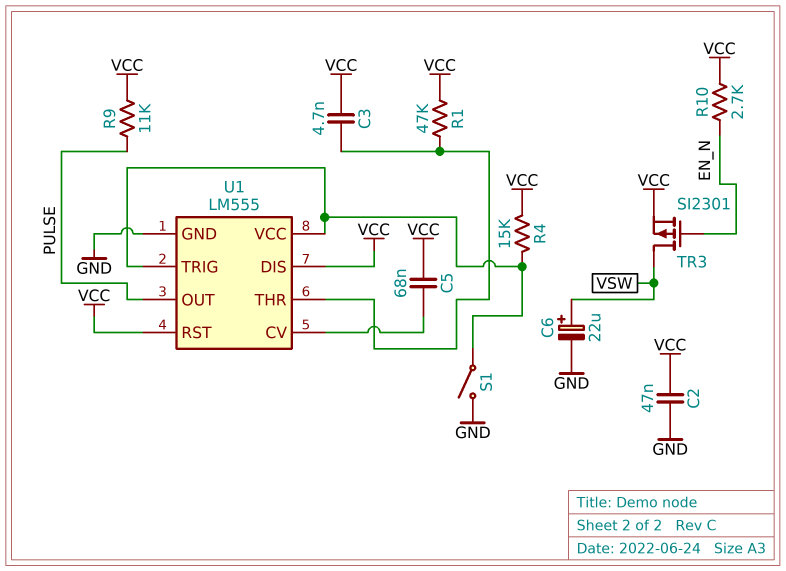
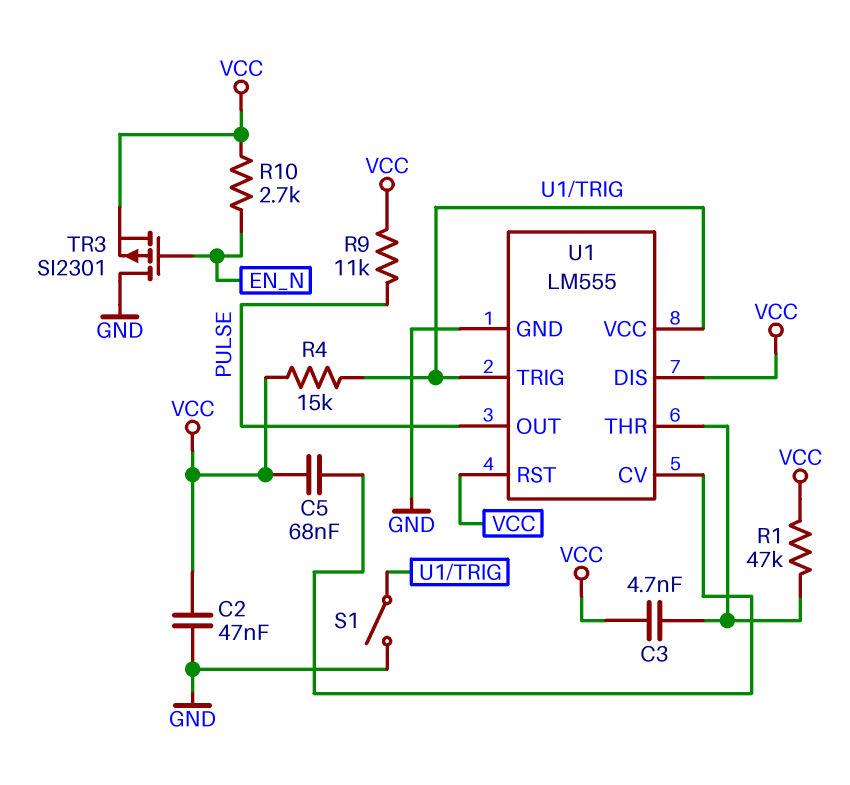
C6: 22uF (plus VSW, minus GND) -> none
TR3: PMOS SI2301 (G EN_N, D VSW, S VCC) -> PMOS SI2301 (G EN_N, D GND, S VCC)

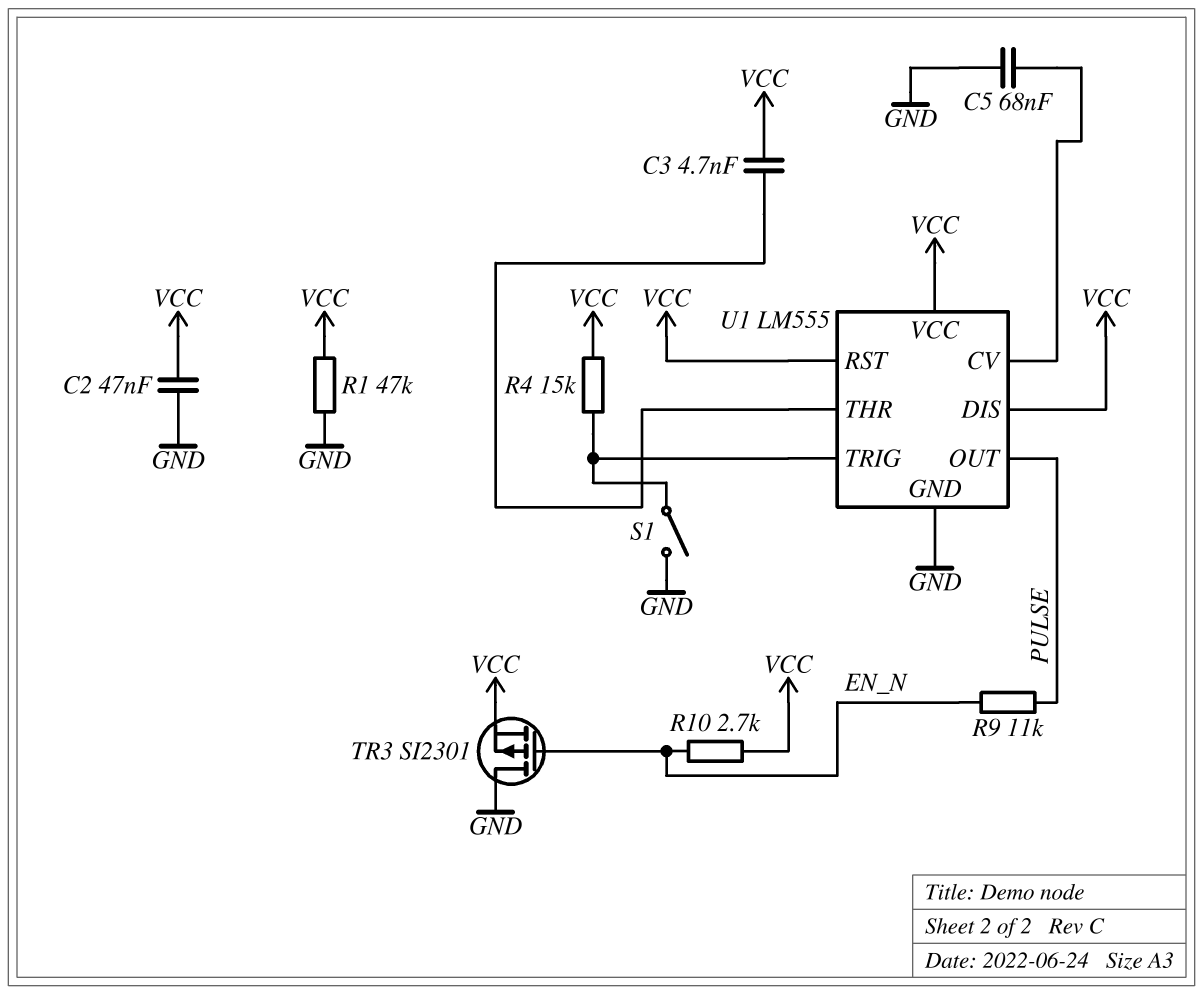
C5: 68nF (U1/CV, VCC) -> 68nF (GND, U1/CV)
R1: 47k (U1/THR, VCC) -> 47k (GND, VCC)
R9: 11k (PULSE, VCC) -> 11k (EN_N, PULSE)
U1 pin VCC: U1/TRIG -> VCC

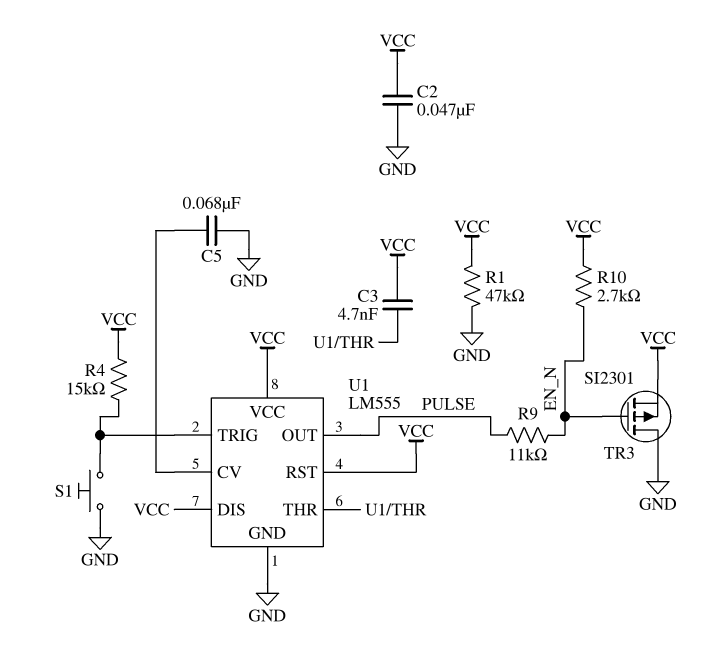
S1: switch (GND, U1/TRIG) -> button (GND, U1/TRIG)

